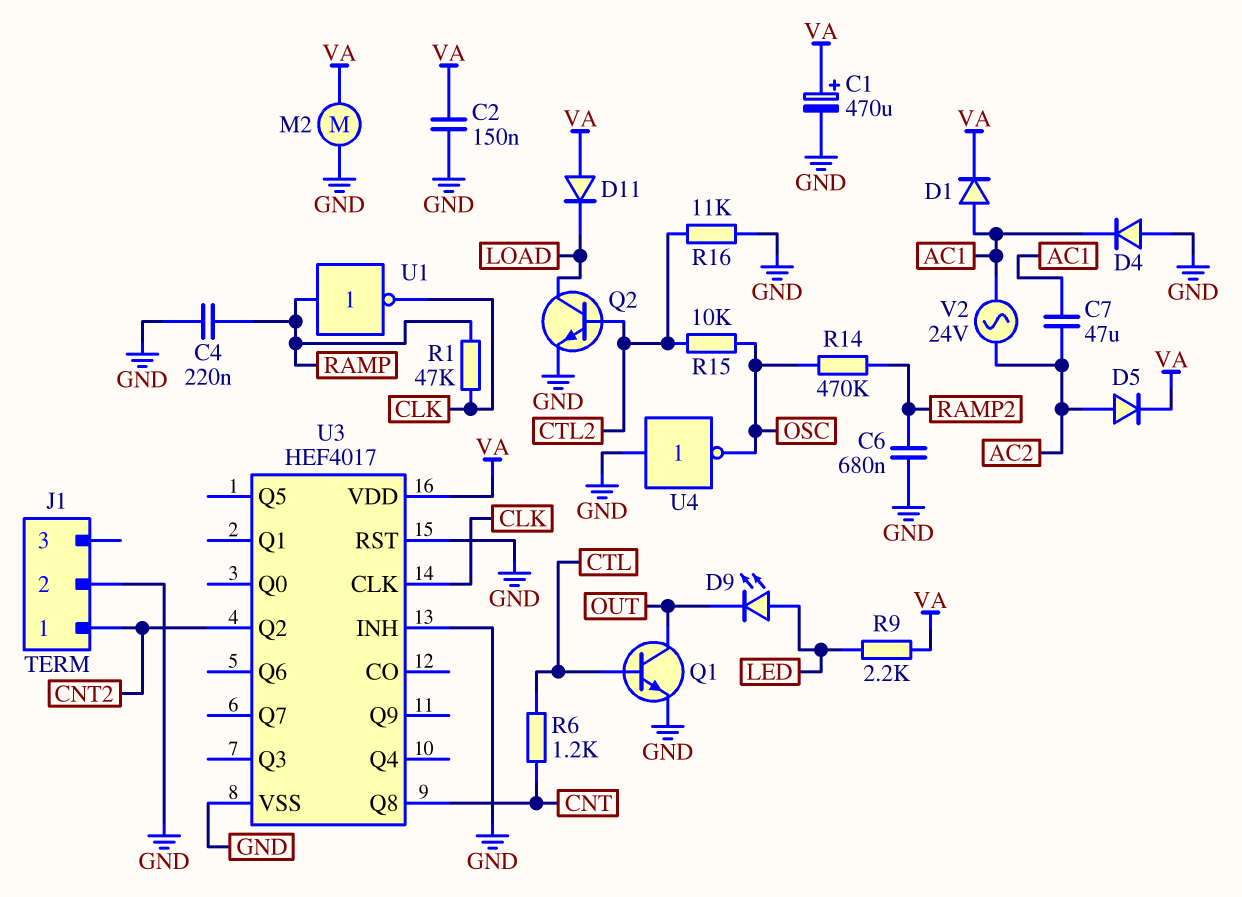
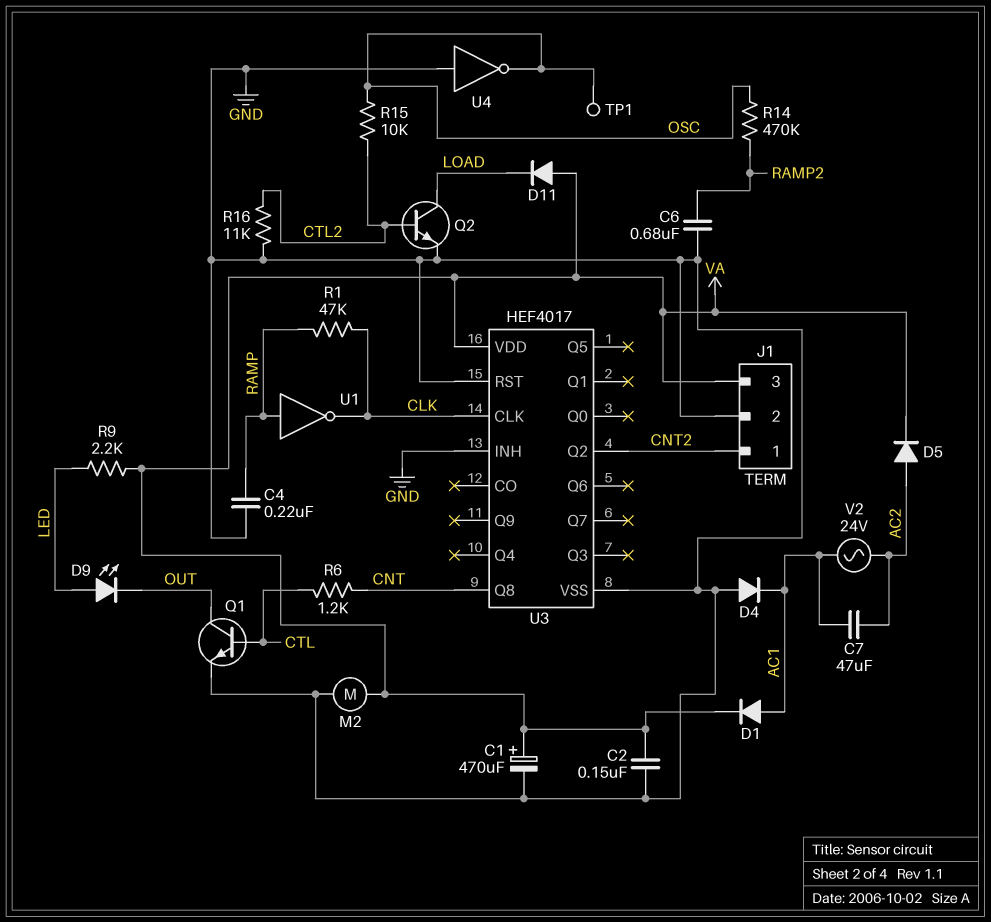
J1 pin 3: none -> VA
TP1: none -> test point (OSC)

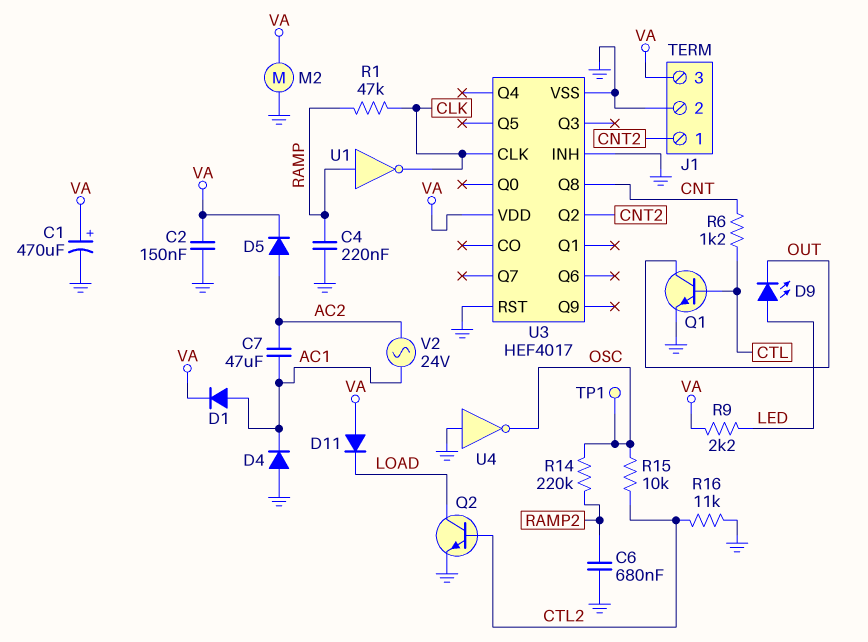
R14: 470k (OSC, RAMP2) -> 220k (OSC, RAMP2)

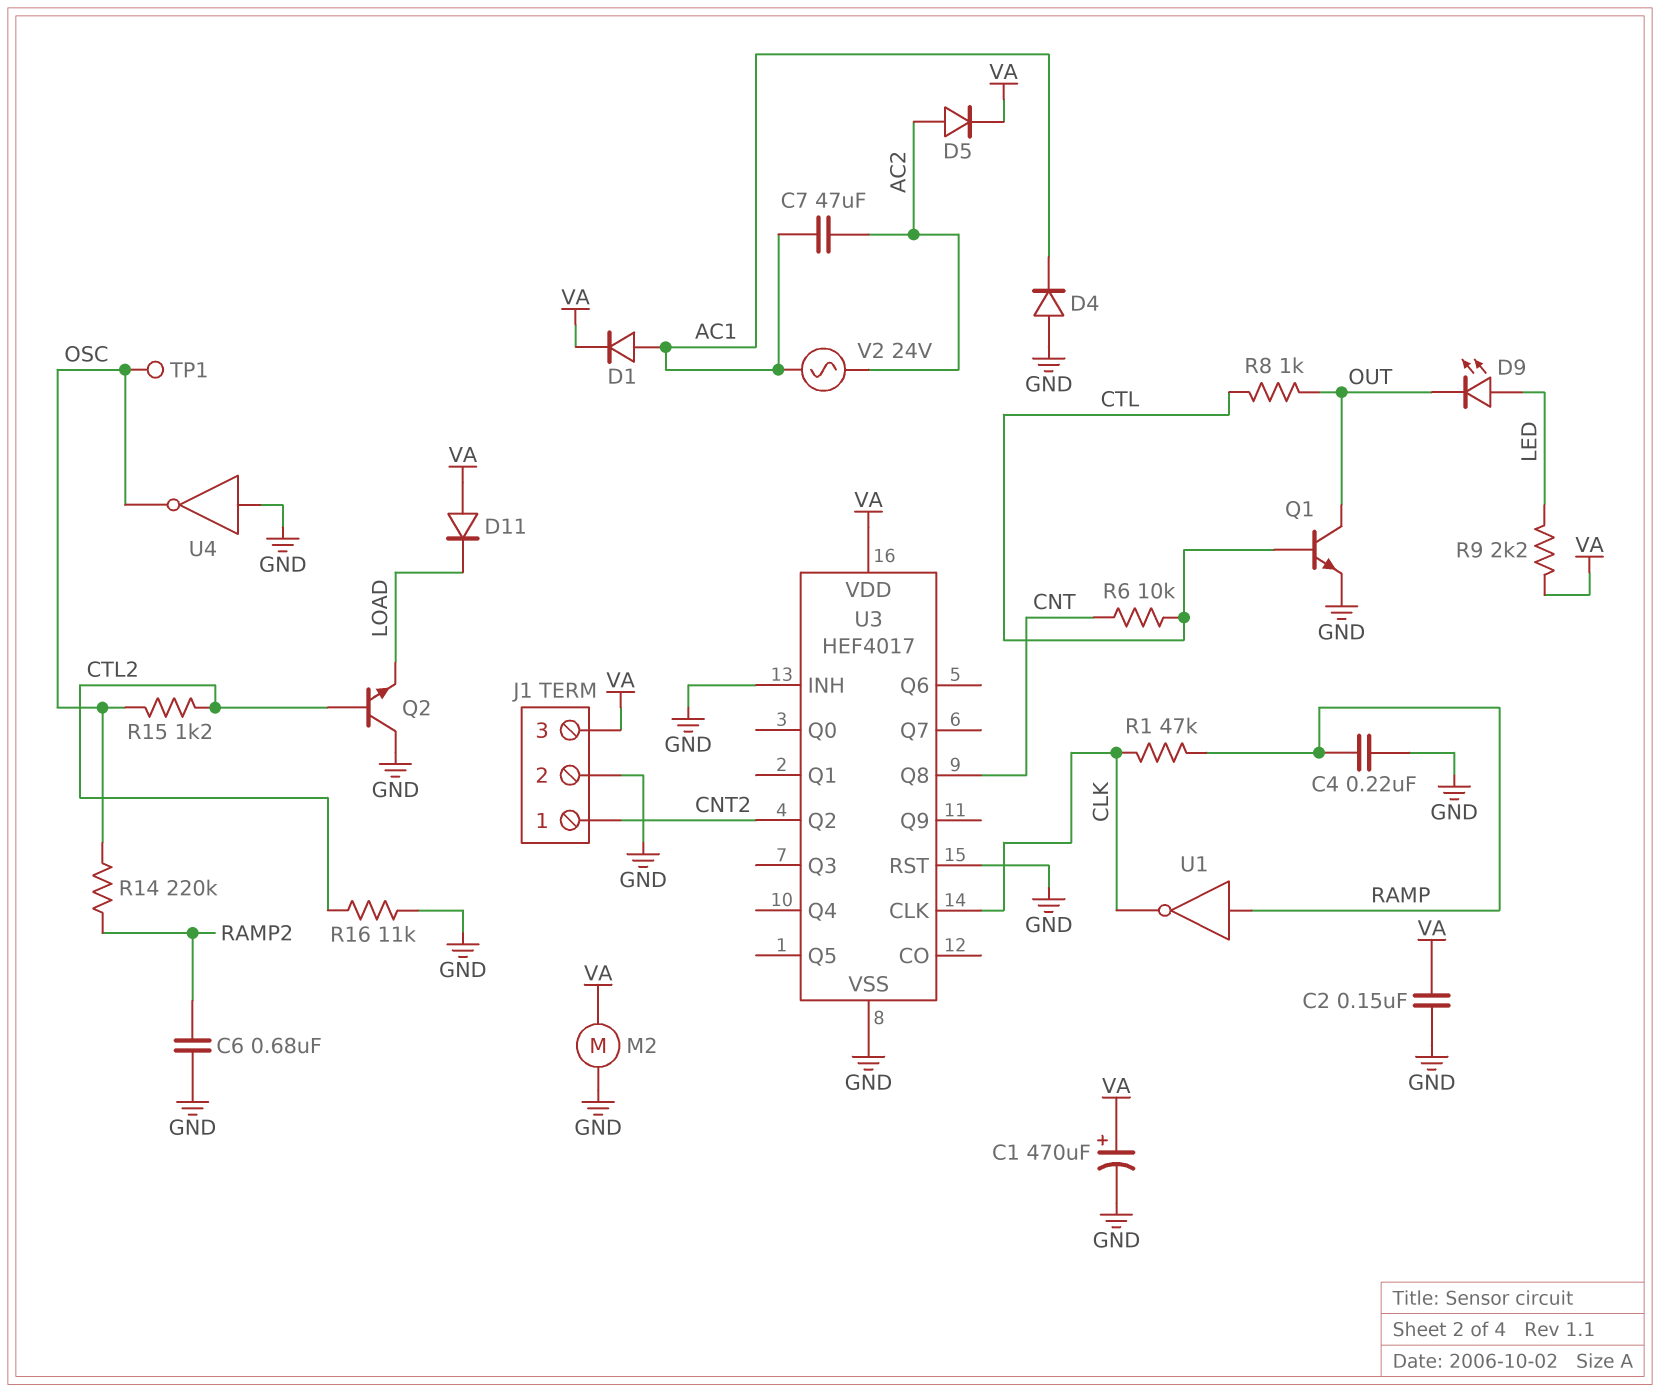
Q2: NPN (B CTL2, C LOAD, E GND) -> NPN (B CTL2, C GND, E LOAD)
R6: 1.2k (CNT, CTL) -> 10k (CNT, CTL)
R8: none -> 1k (CTL, OUT)
R15: 10k (CTL2, OSC) -> 1.2k (CTL2, OSC)

